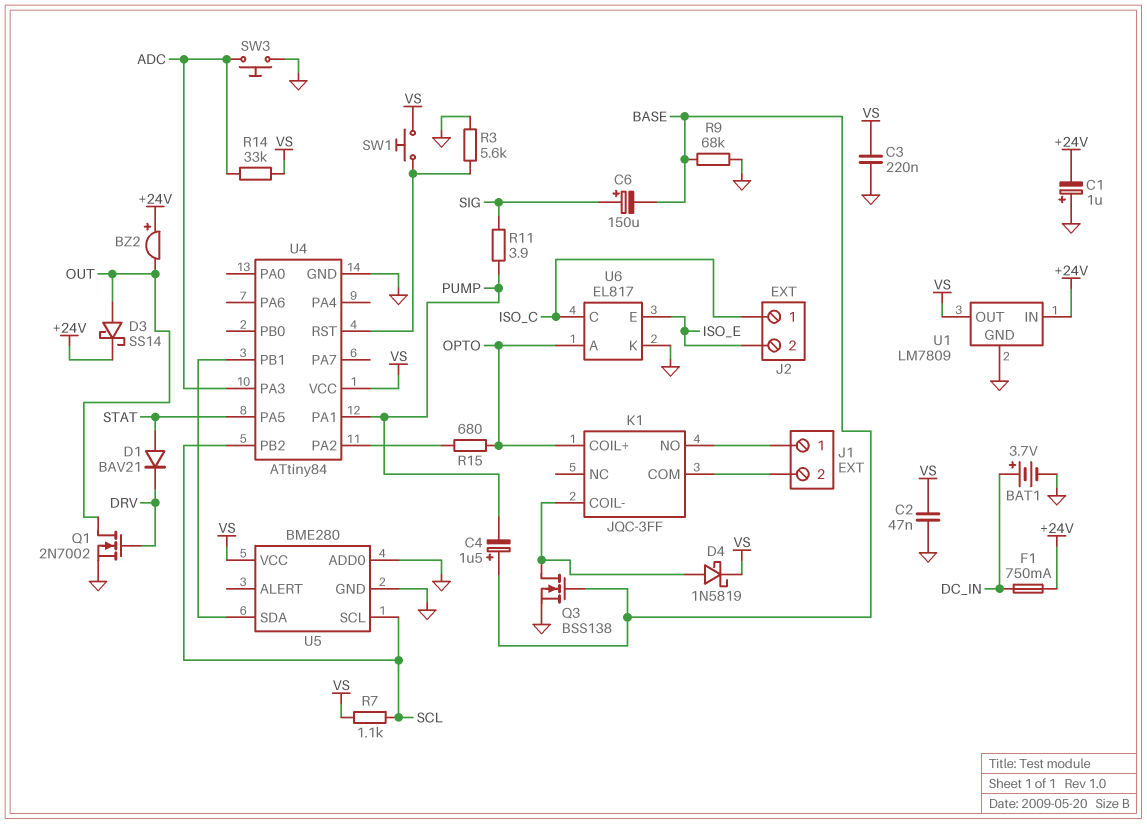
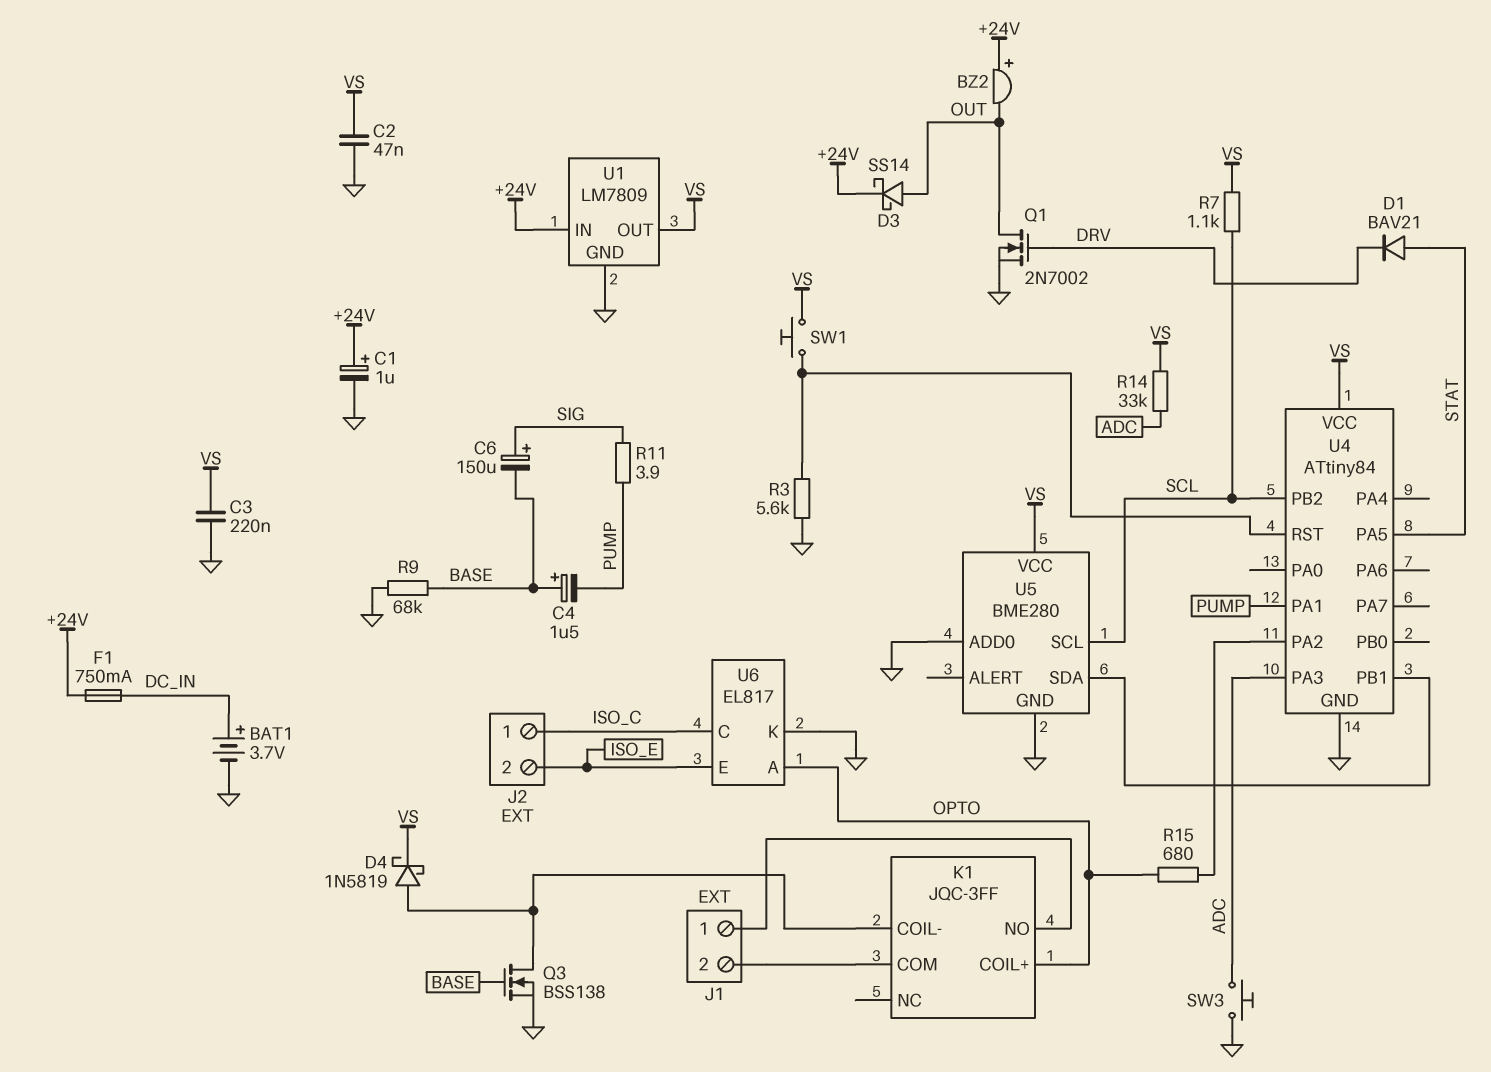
C1: 1uF (plus GND, minus +24V) -> 1uF (plus +24V, minus GND)

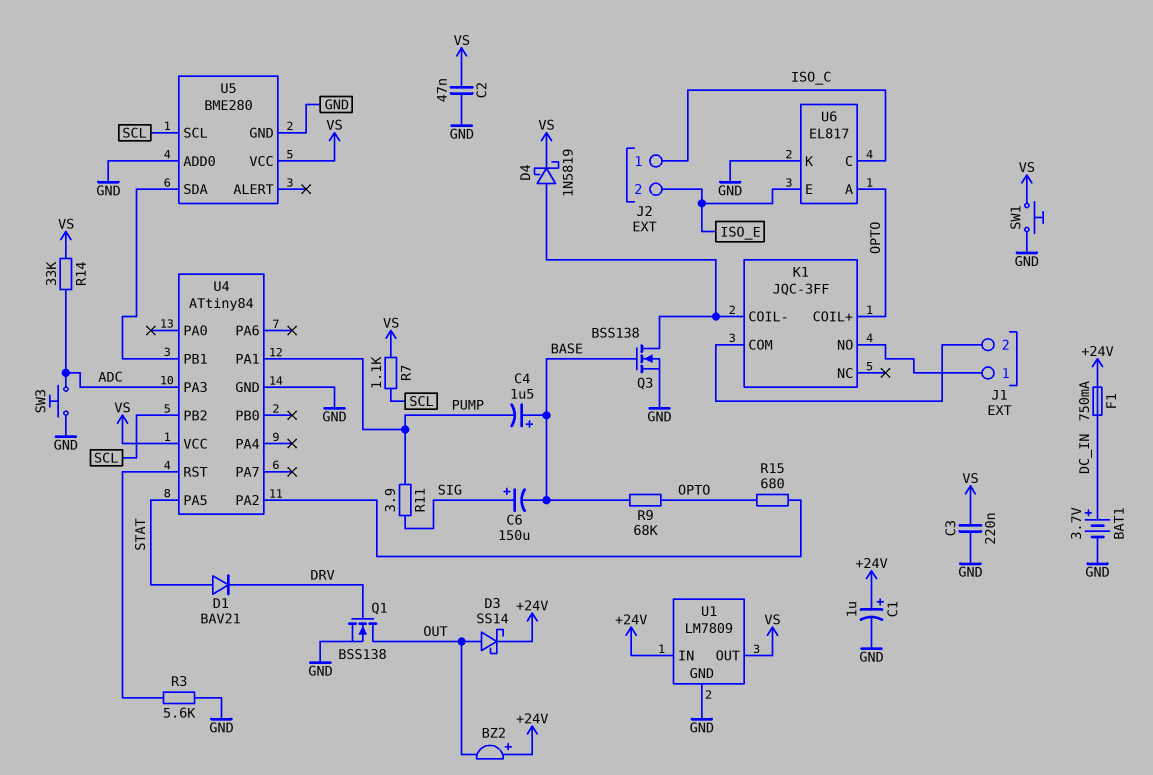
Q1: NMOS 2N7002 (G DRV, D OUT, S GND) -> NMOS BSS138 (G DRV, D OUT, S GND)
R9: 68k (BASE, GND) -> 68k (BASE, OPTO)
SW1: button (U4/RST, VS) -> button (GND, VS)

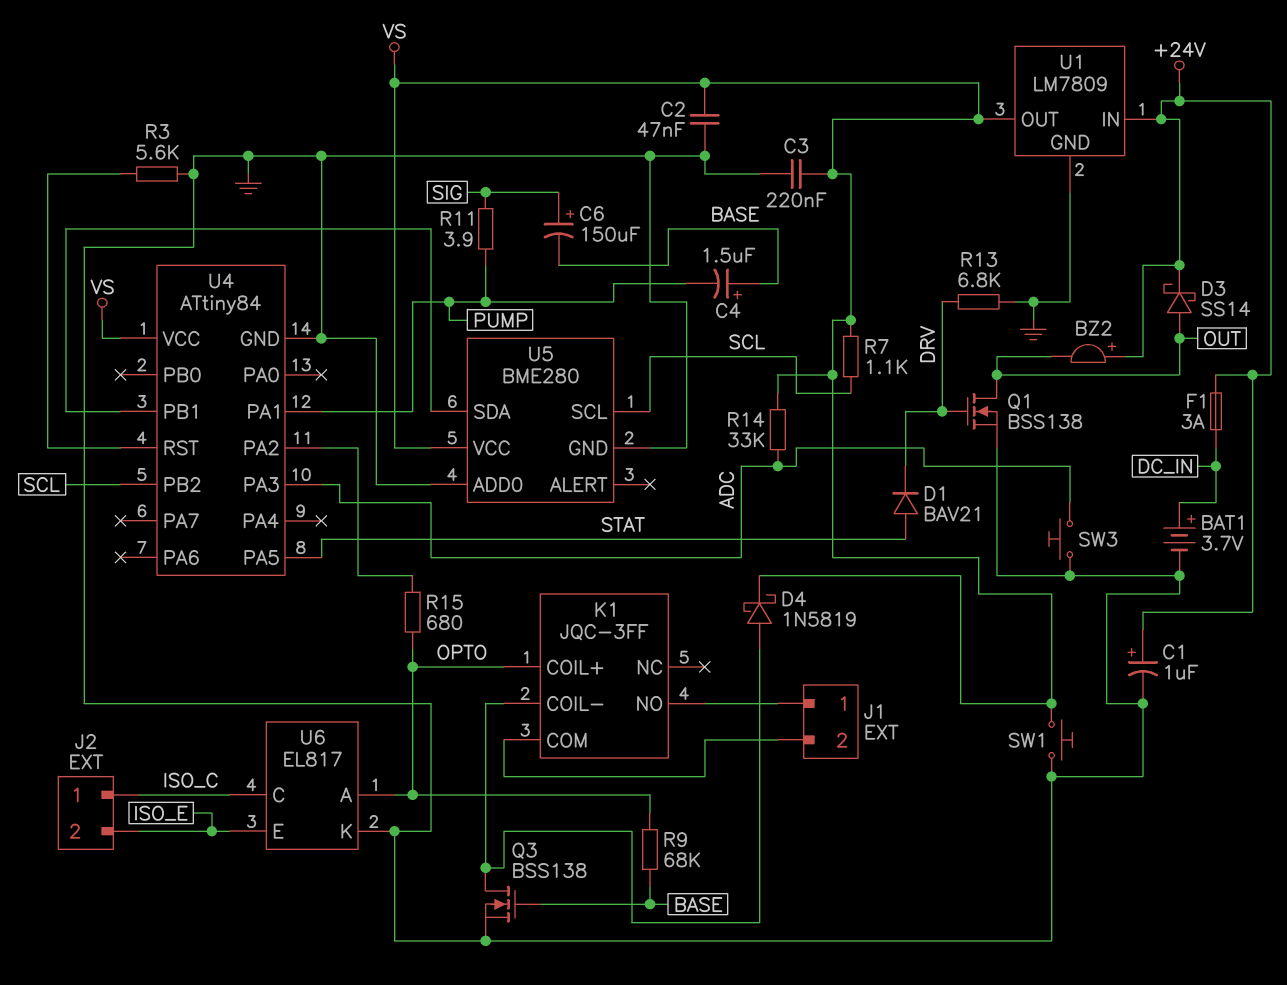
F1: 750mA (+24V, DC_IN) -> 3A (+24V, DC_IN)
R13: none -> 6.8k (DRV, GND)

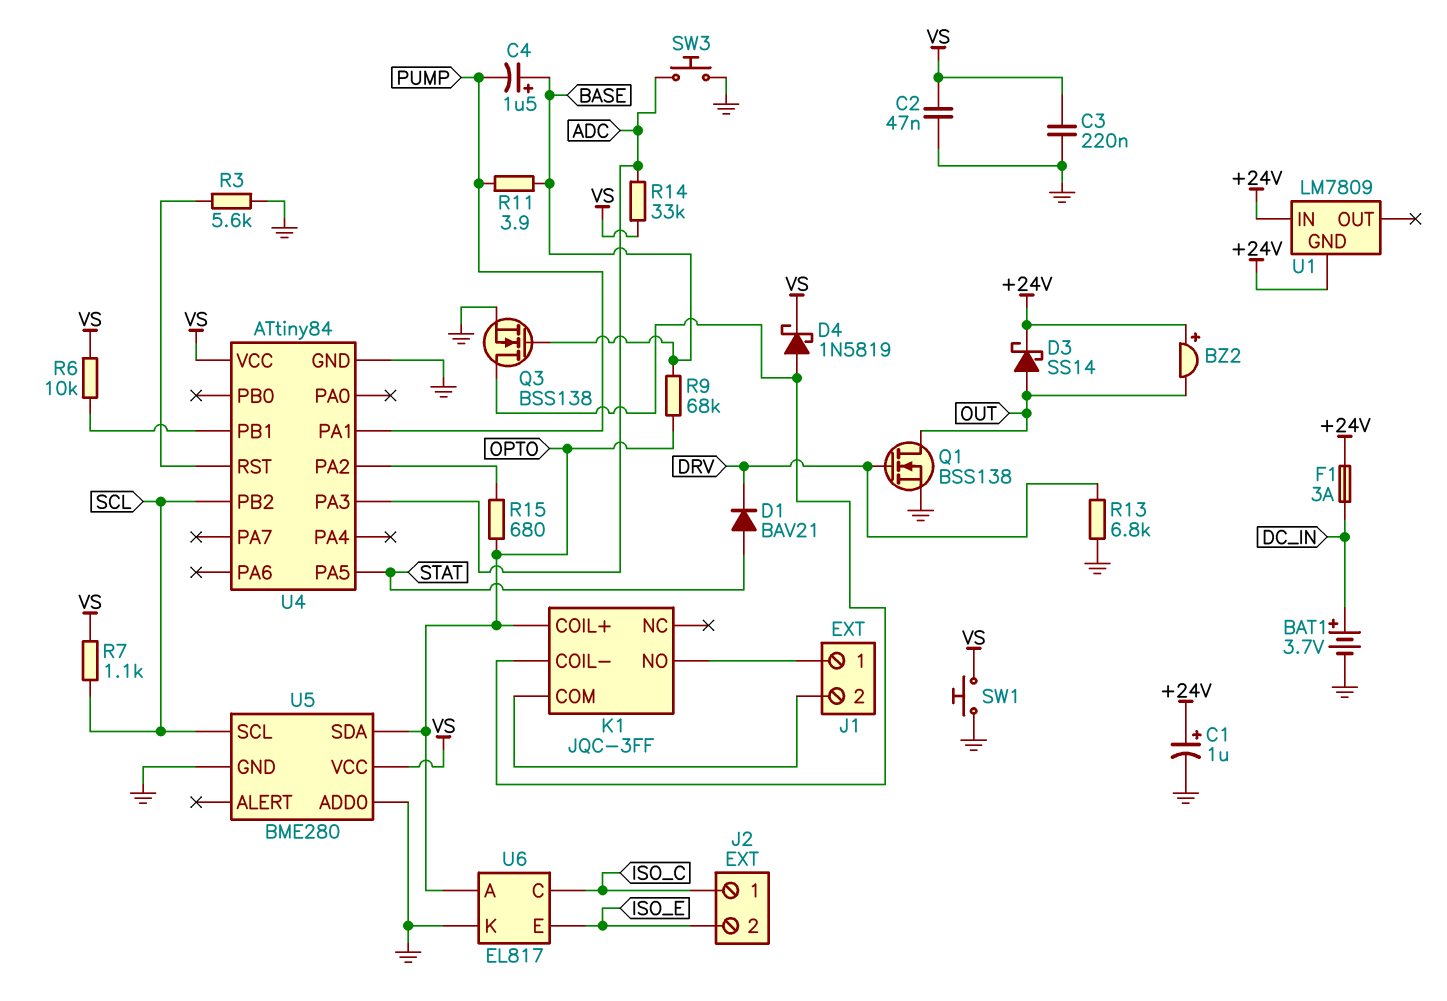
C6: 150uF (plus SIG, minus BASE) -> none
R6: none -> 10k (U4/PB1, VS)
R11: 3.9 (PUMP, SIG) -> 3.9 (BASE, PUMP)
U1 pin GND: GND -> +24V
U1 pin OUT: VS -> none
U5 pin SDA: U4/PB1 -> OPTO

